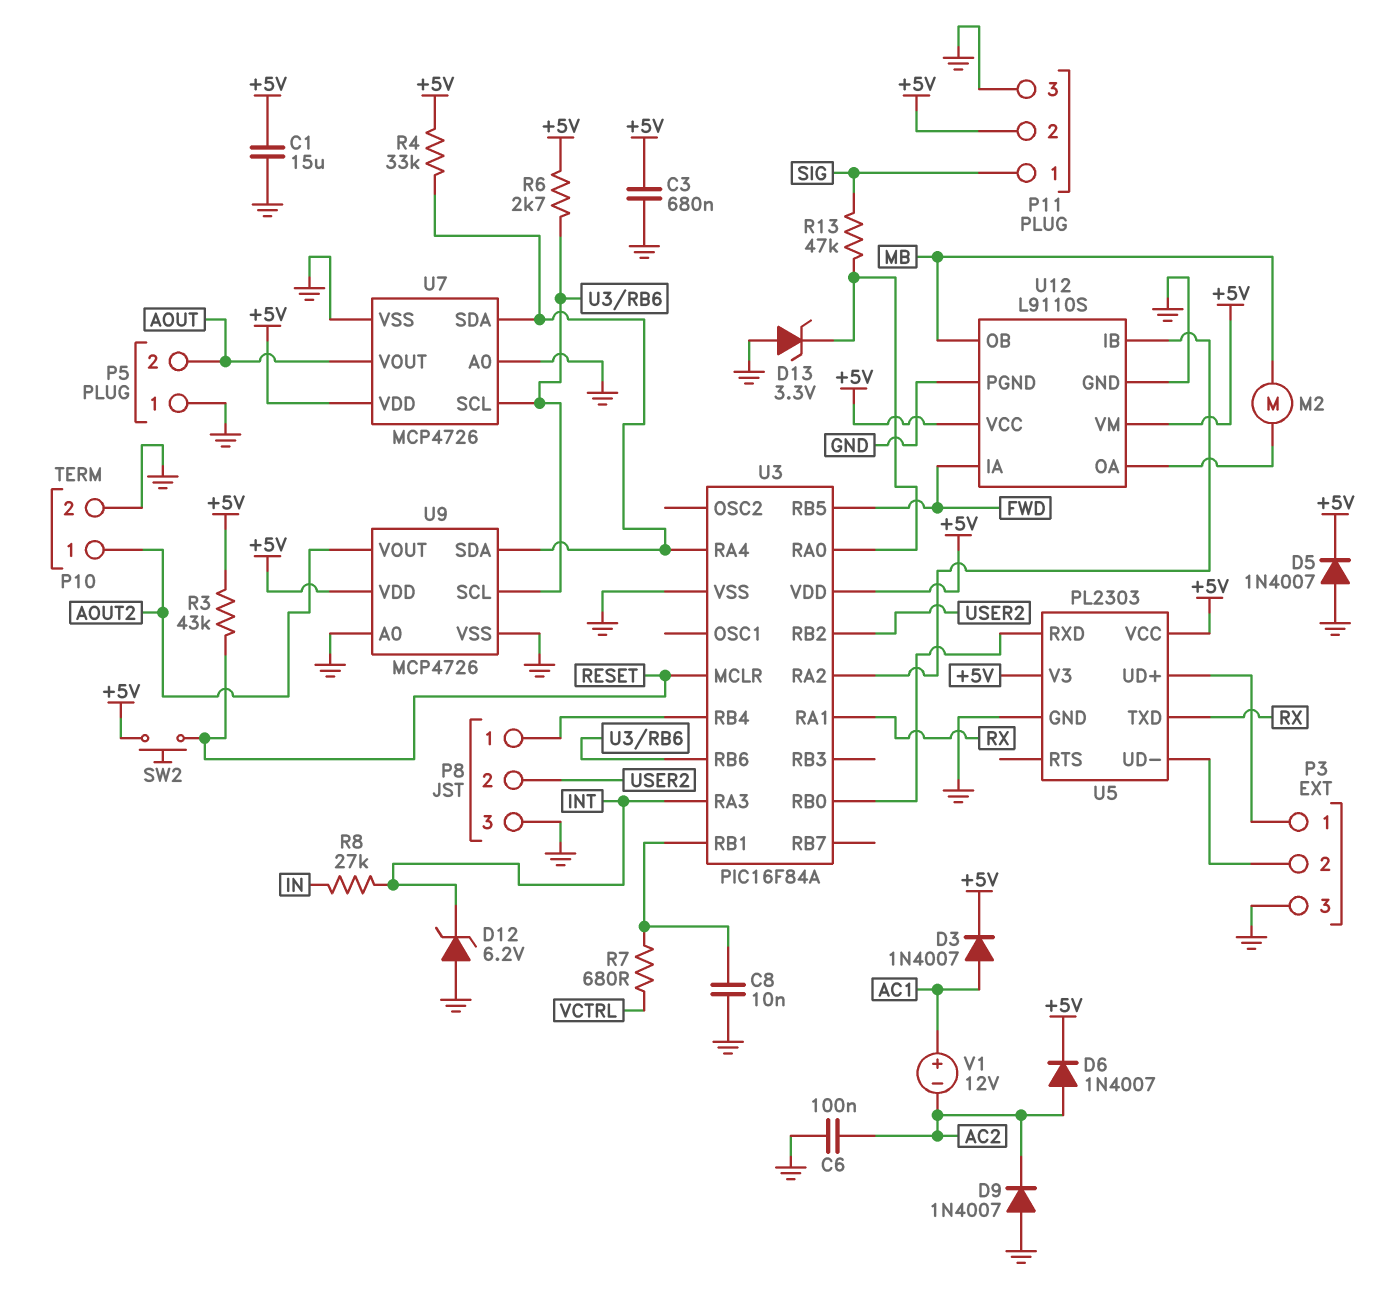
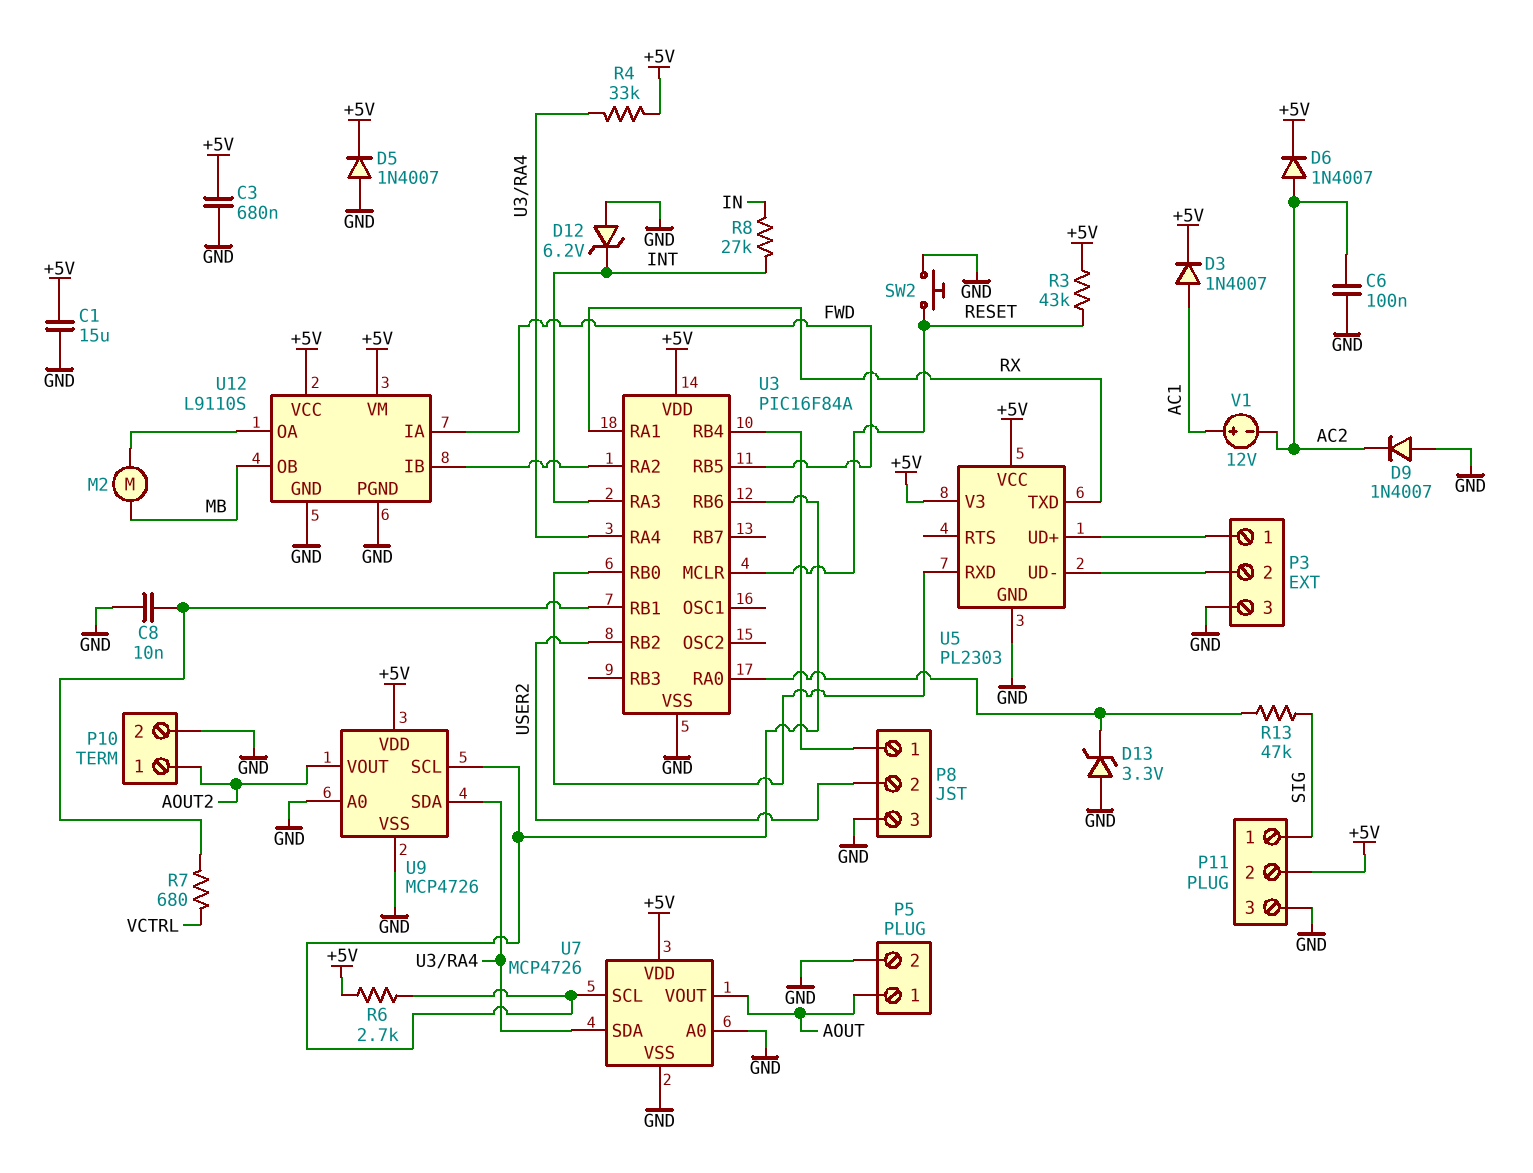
P5 pin 1: GND -> AOUT
P5 pin 2: AOUT -> GND
SW2: button (+5V, RESET) -> button (GND, RESET)

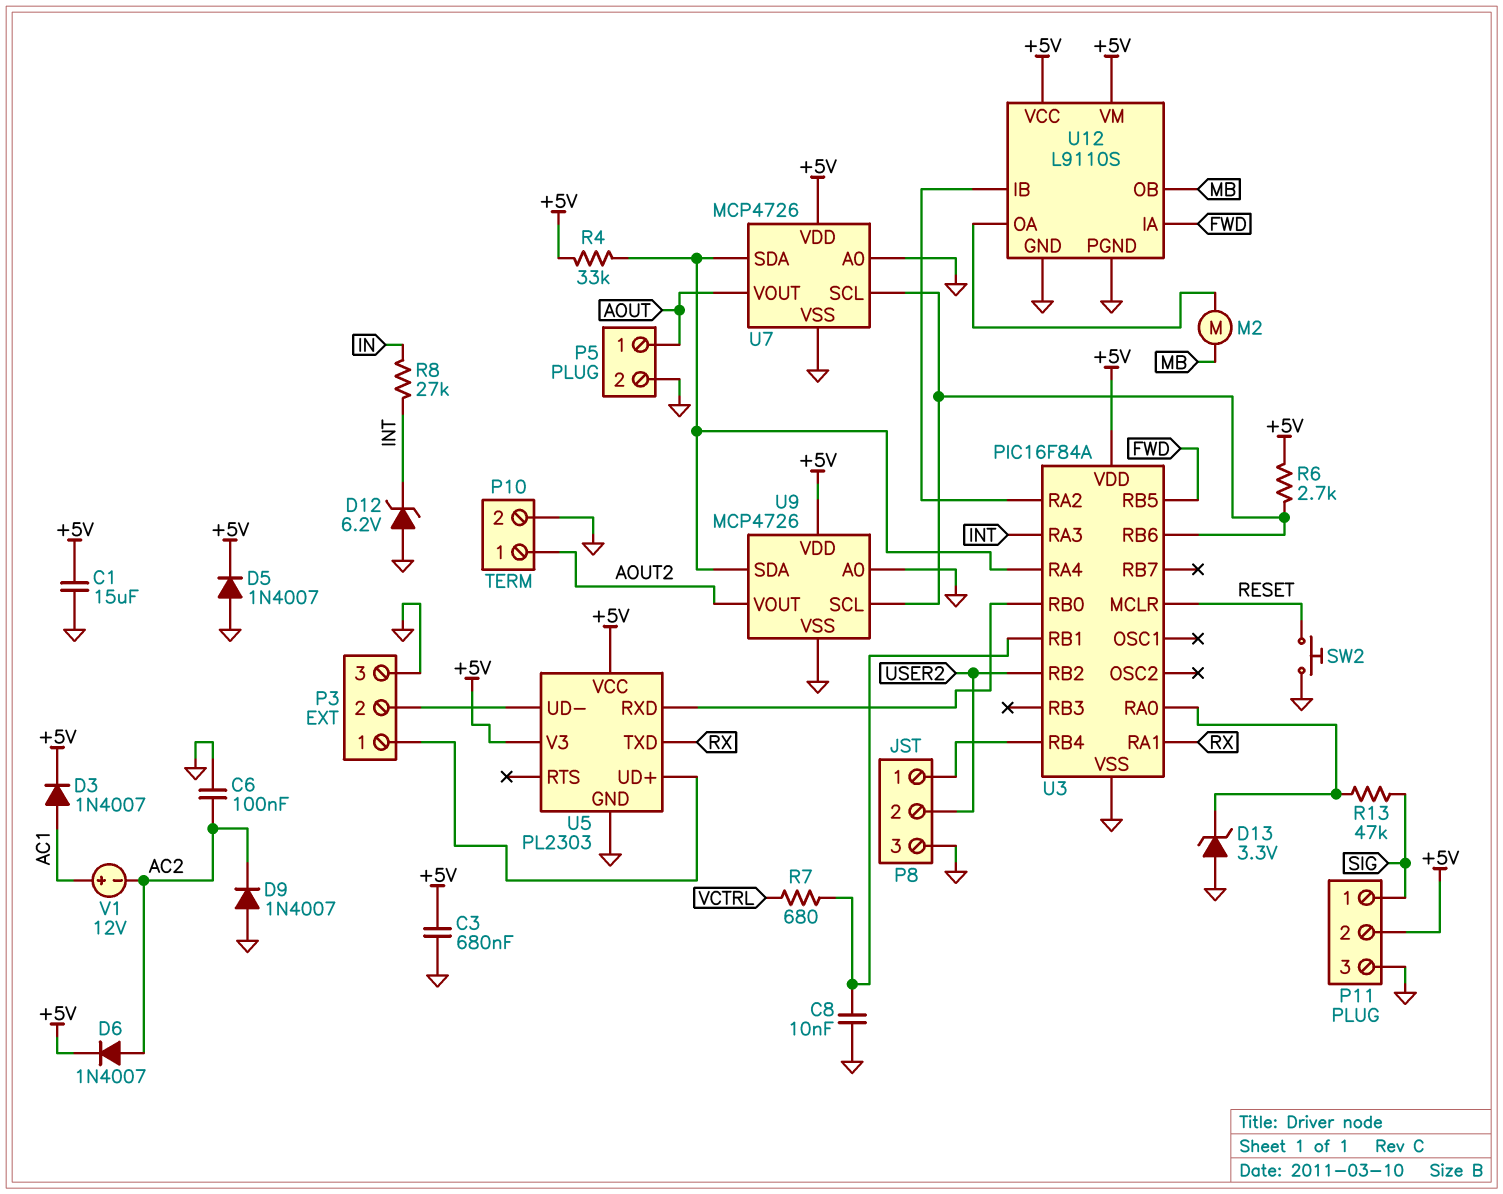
R3: 43k (+5V, RESET) -> none

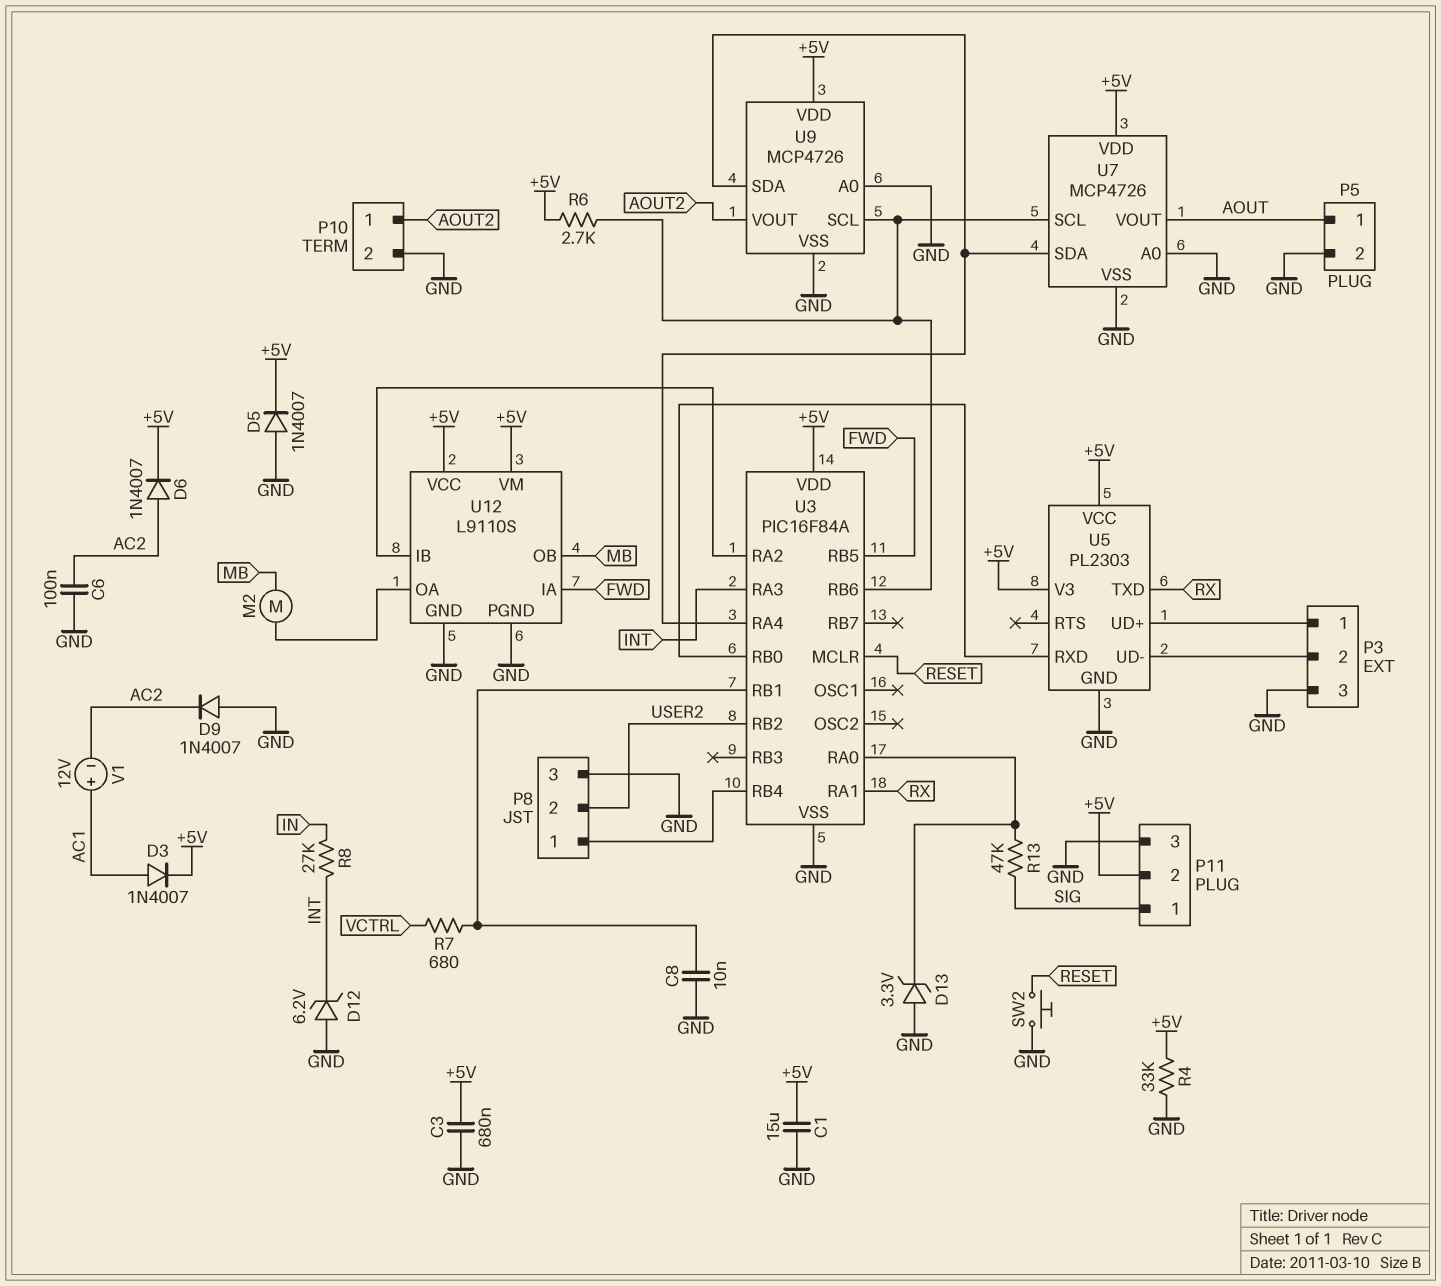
R4: 33k (+5V, U3/RA4) -> 33k (+5V, GND)

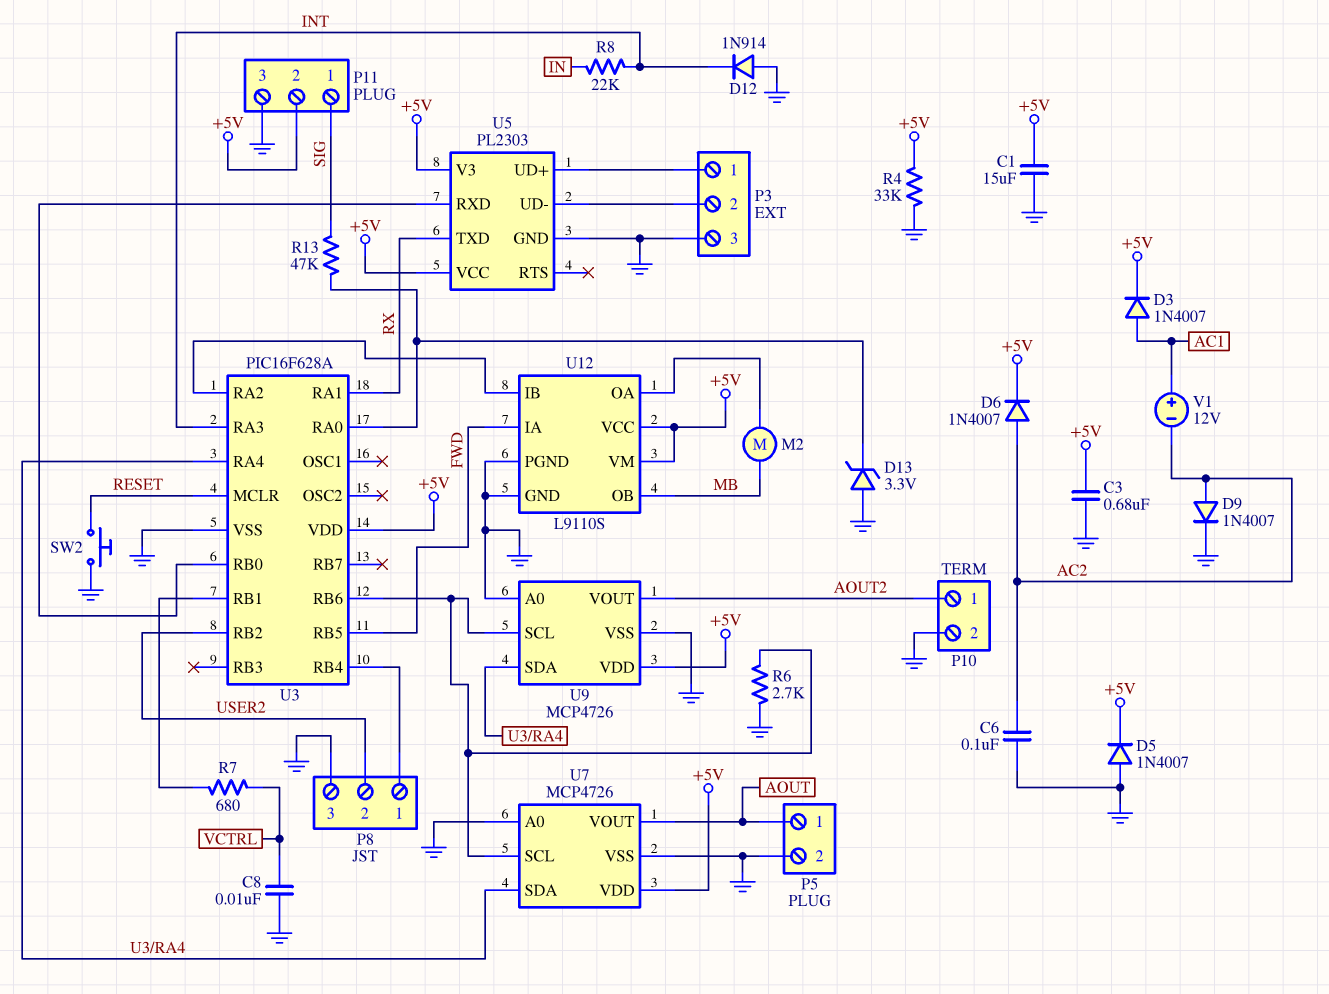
C8: 10nF (GND, U3/RB1) -> 10nF (GND, VCTRL)
D9: diode 1N4007 (A GND, K AC2) -> diode 1N4007 (A AC2, K GND)
D12: zener 6.2V (A GND, K INT) -> diode 1N914 (A GND, K INT)
R6: 2.7k (+5V, U3/RB6) -> 2.7k (GND, U3/RB6)
R8: 27k (IN, INT) -> 22k (IN, INT)
U3: PIC16F84A -> PIC16F628A

